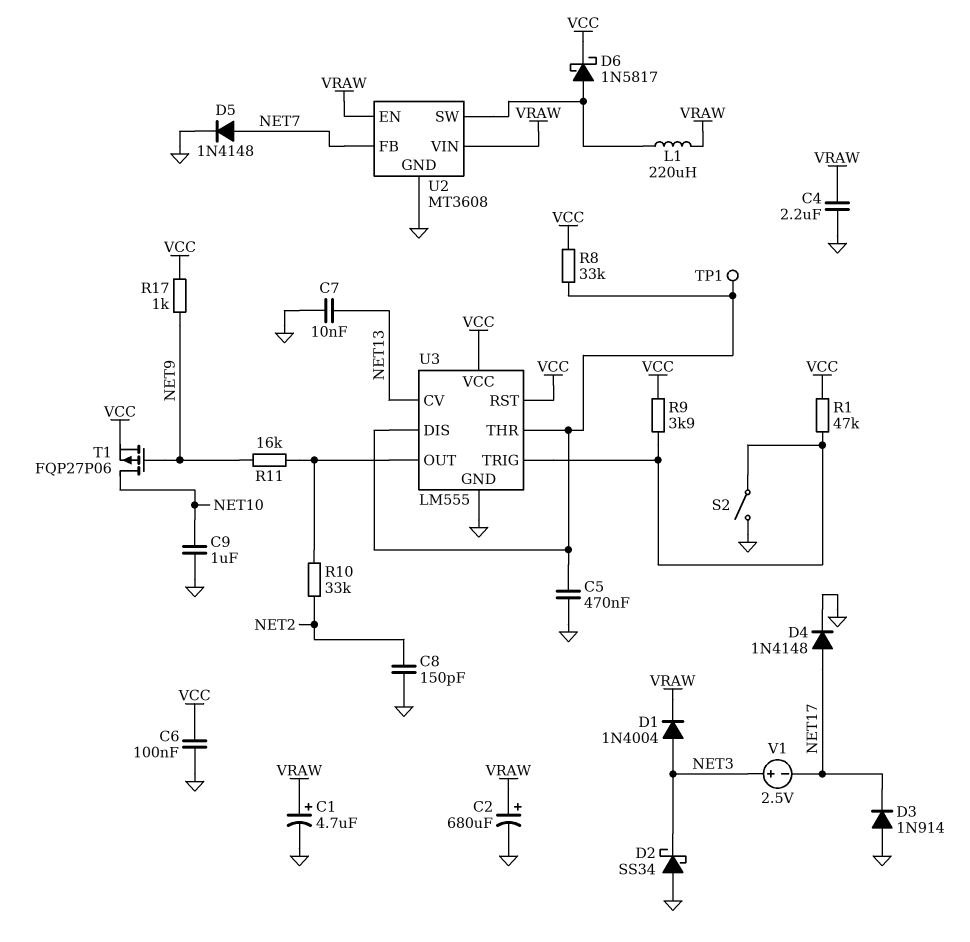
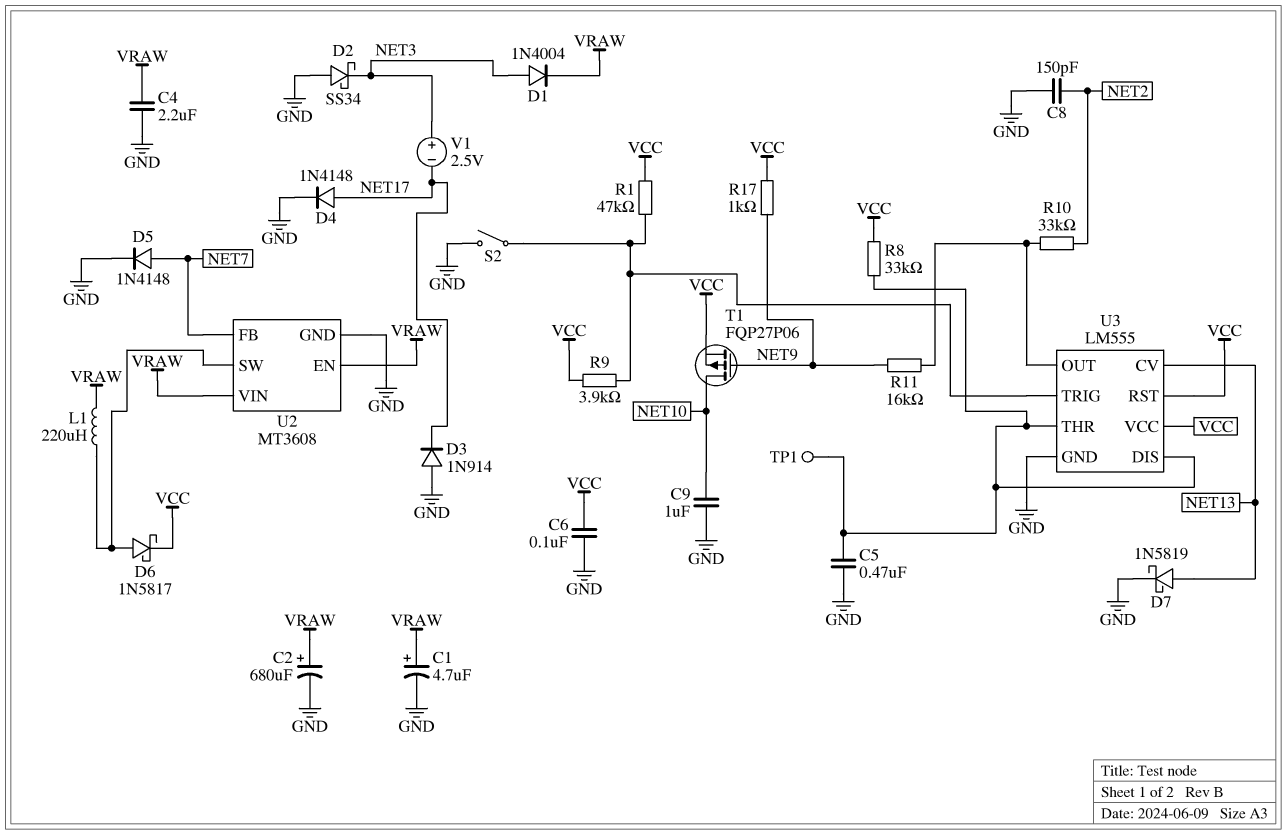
C7: 10nF (GND, NET13) -> none
D7: none -> schottky 1N5819 (A NET13, K GND)

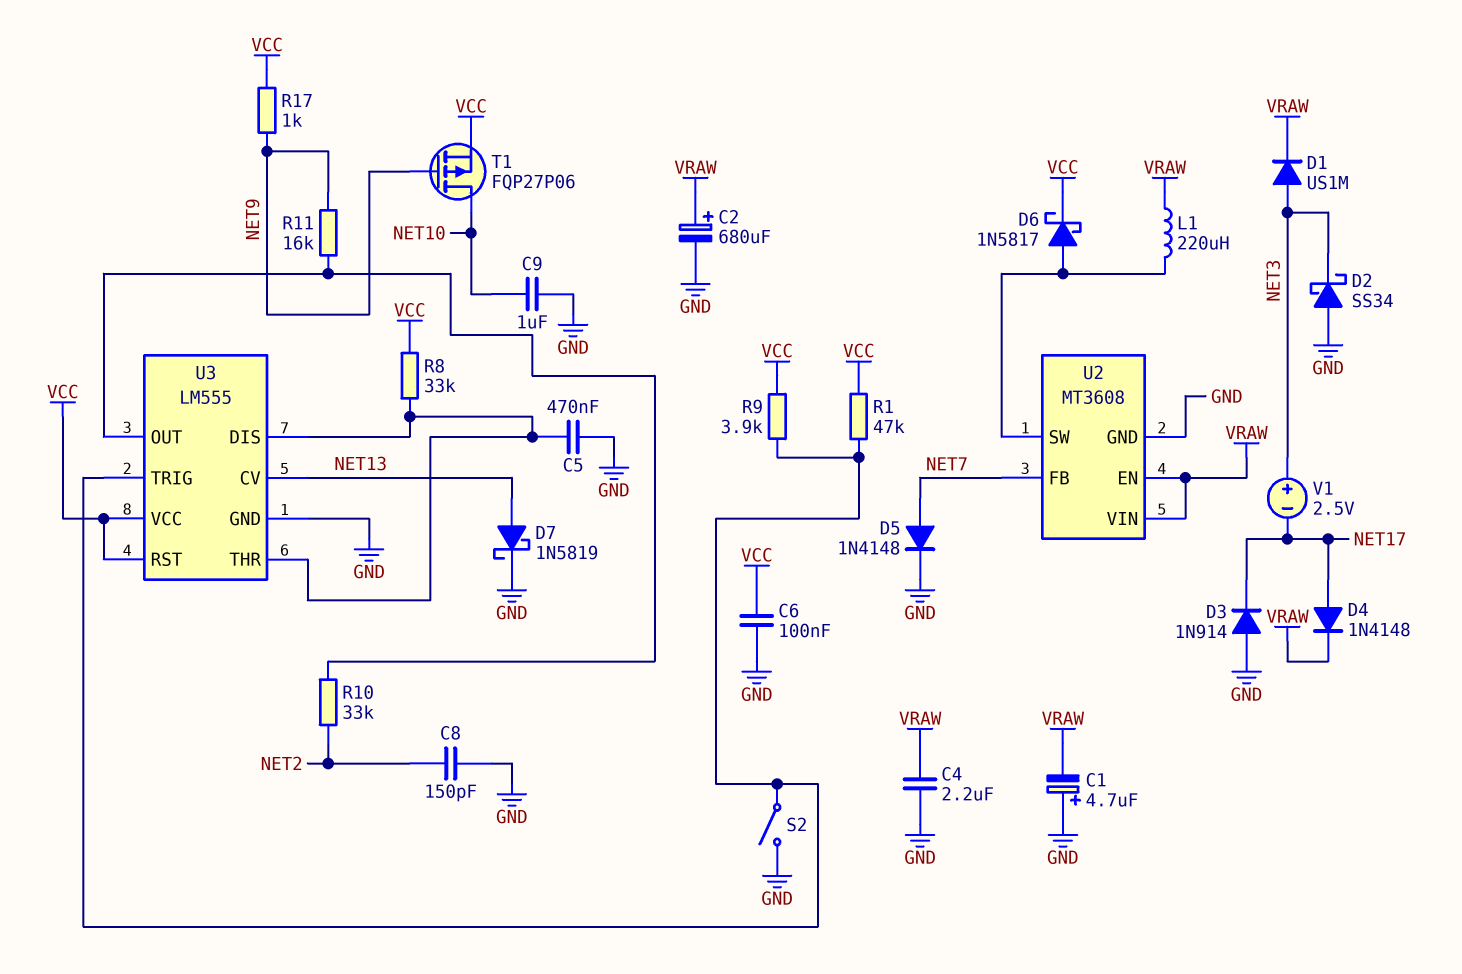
C1: 4.7uF (plus VRAW, minus GND) -> 4.7uF (plus GND, minus VRAW)
D1: diode 1N4004 (A NET3, K VRAW) -> diode US1M (A NET3, K VRAW)
D4: diode 1N4148 (A NET17, K GND) -> diode 1N4148 (A NET17, K VRAW)
TP1: test point (U3/DIS) -> none

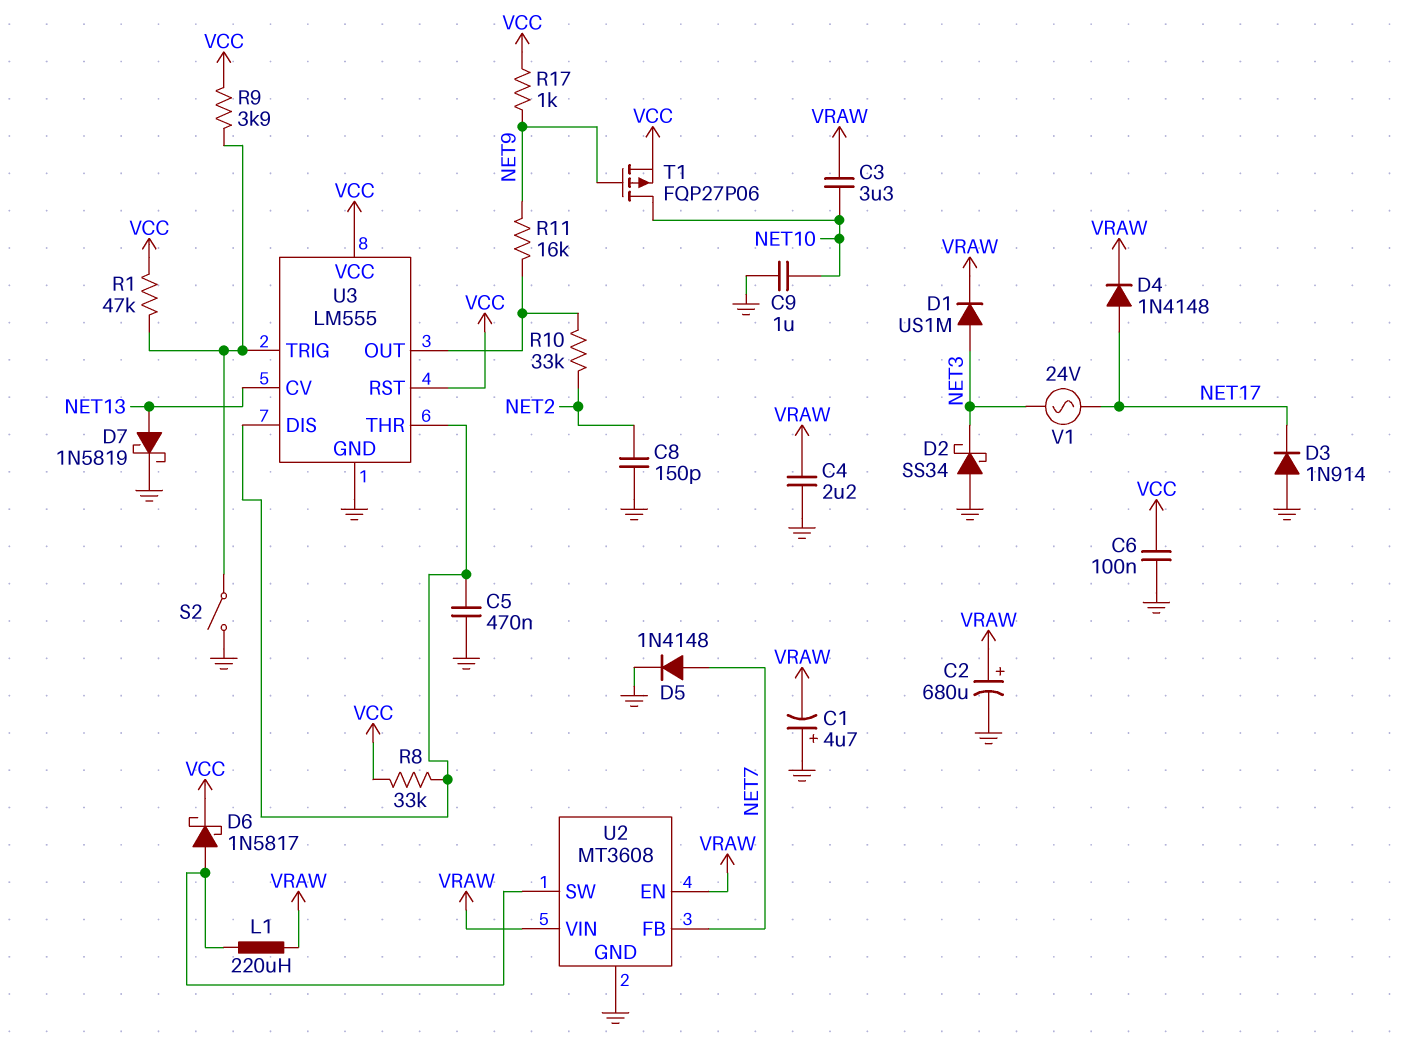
C3: none -> 3.3uF (NET10, VRAW)
V1: 2.5V (plus NET3, minus NET17) -> AC 24V (NET3, NET17)

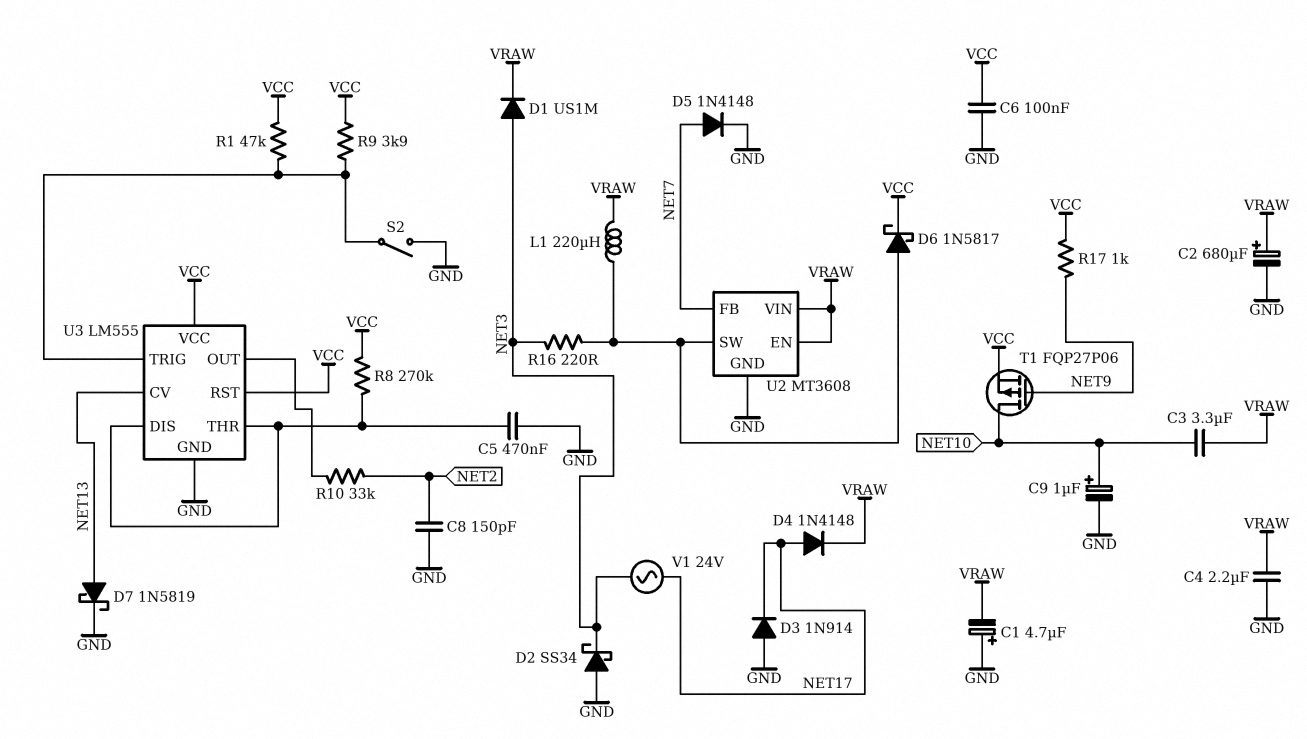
C9: 1uF (GND, NET10) -> 1uF (plus NET10, minus GND)
R8: 33k (U3/DIS, VCC) -> 270k (U3/DIS, VCC)
R11: 16k (NET9, U3/OUT) -> none
R16: none -> 220 (NET3, U2/SW)

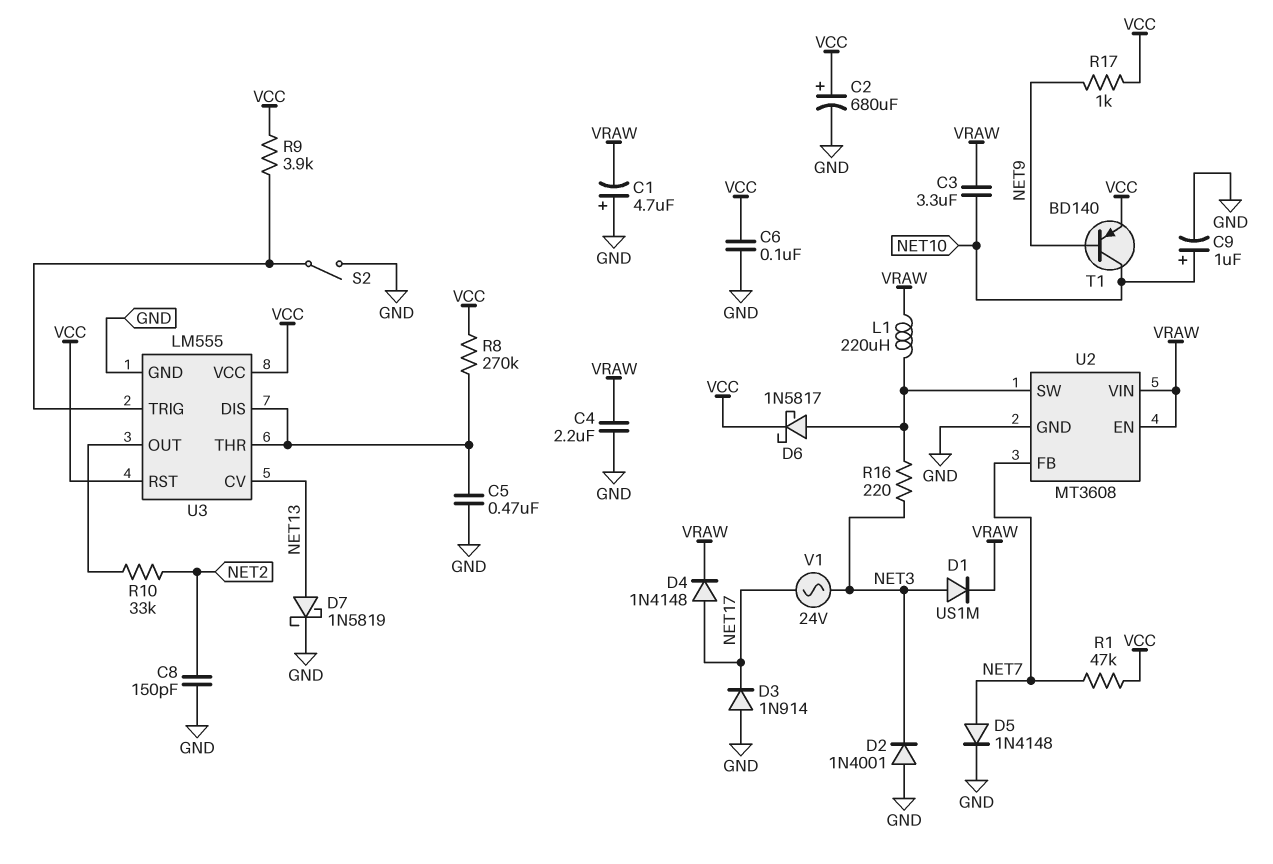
C2: 680uF (plus VRAW, minus GND) -> 680uF (plus VCC, minus GND)
D2: schottky SS34 (A GND, K NET3) -> diode 1N4001 (A GND, K NET3)
R1: 47k (U3/TRIG, VCC) -> 47k (NET7, VCC)
T1: PMOS FQP27P06 (G NET9, D NET10, S VCC) -> PNP BD140 (B NET9, C NET10, E VCC)

